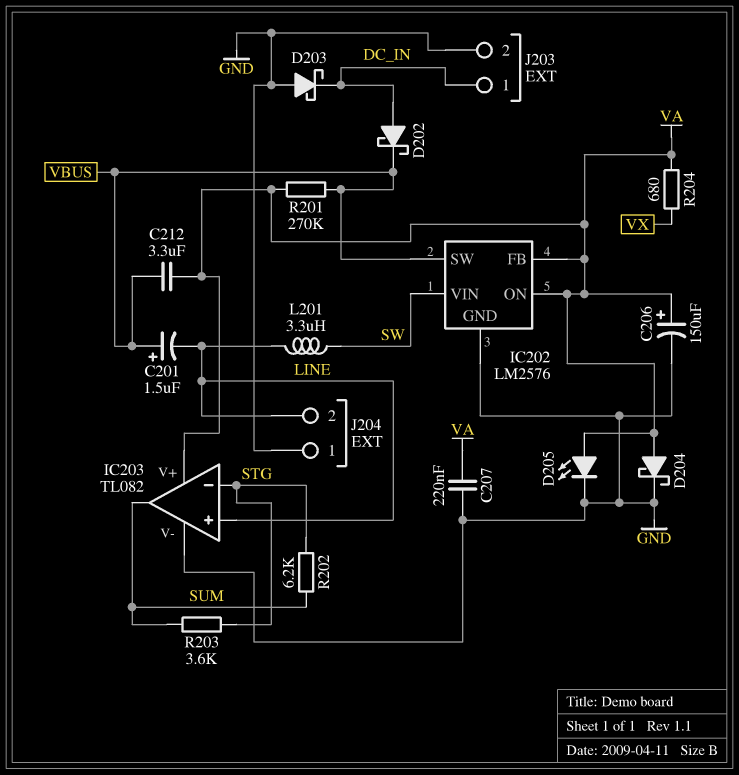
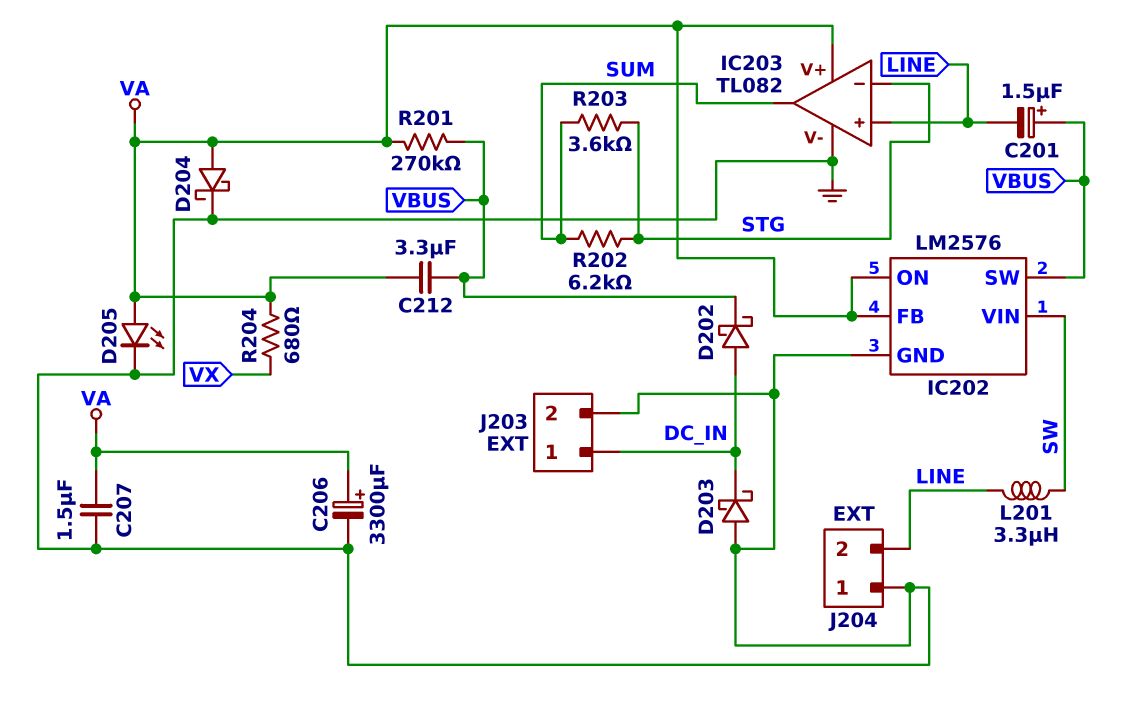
C206: 150uF (plus VA, minus GND) -> 3300uF (plus VA, minus GND)
C207: 220nF (GND, VA) -> 1.5uF (GND, VA)

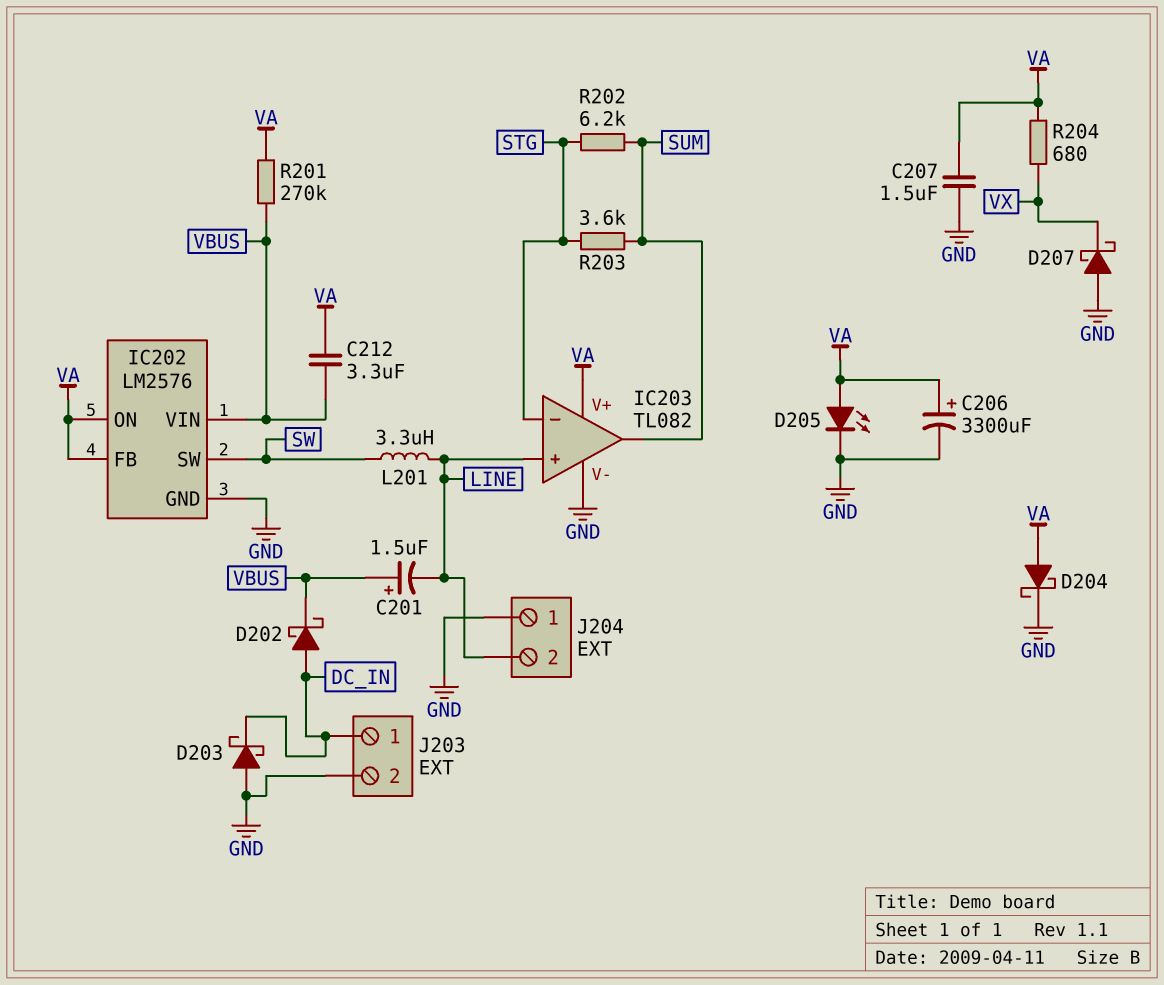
D207: none -> schottky (A GND, K VX)
IC202 pin SW: VBUS -> SW
IC202 pin VIN: SW -> VBUS

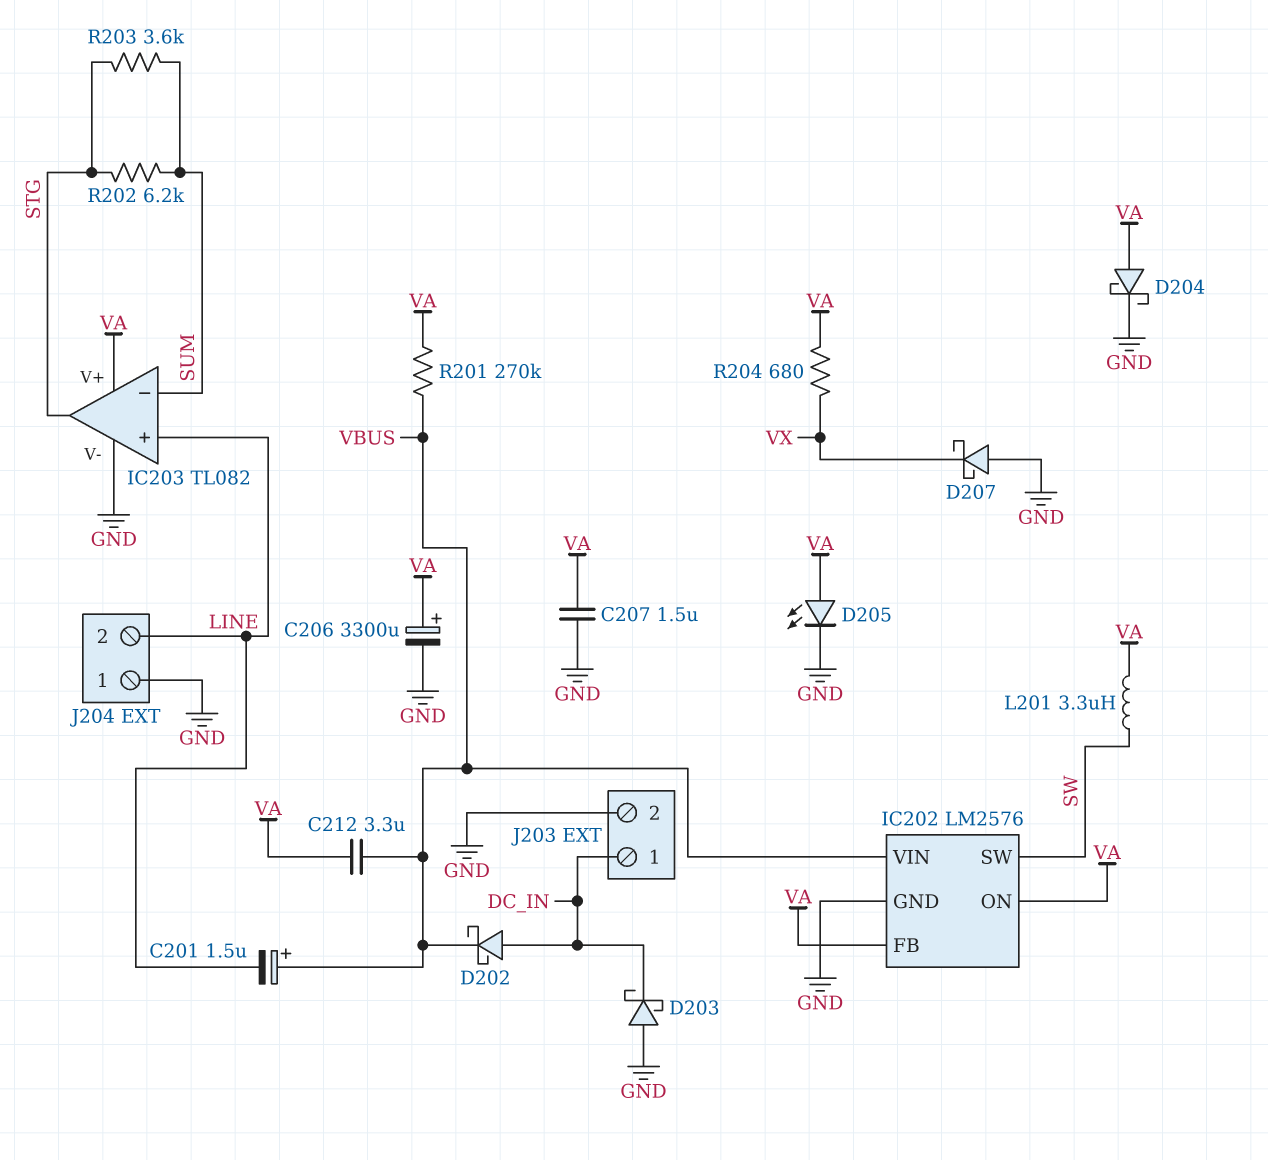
IC203 pin in-: STG -> SUM
IC203 pin out: SUM -> STG
L201: 3.3uH (LINE, SW) -> 3.3uH (SW, VA)

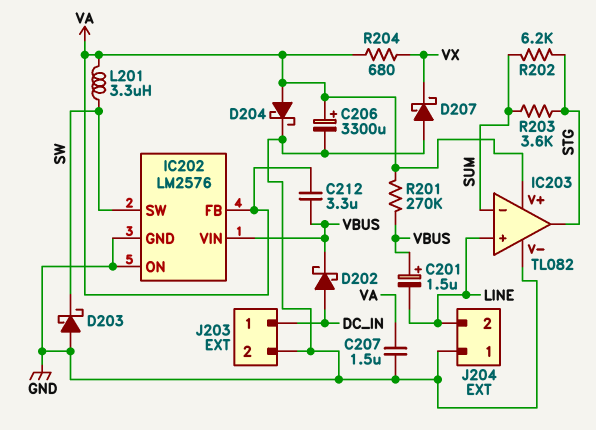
D203: schottky (A GND, K DC_IN) -> schottky (A GND, K SW)
D205: LED (A VA, K GND) -> none
IC202 pin ON: VA -> GND

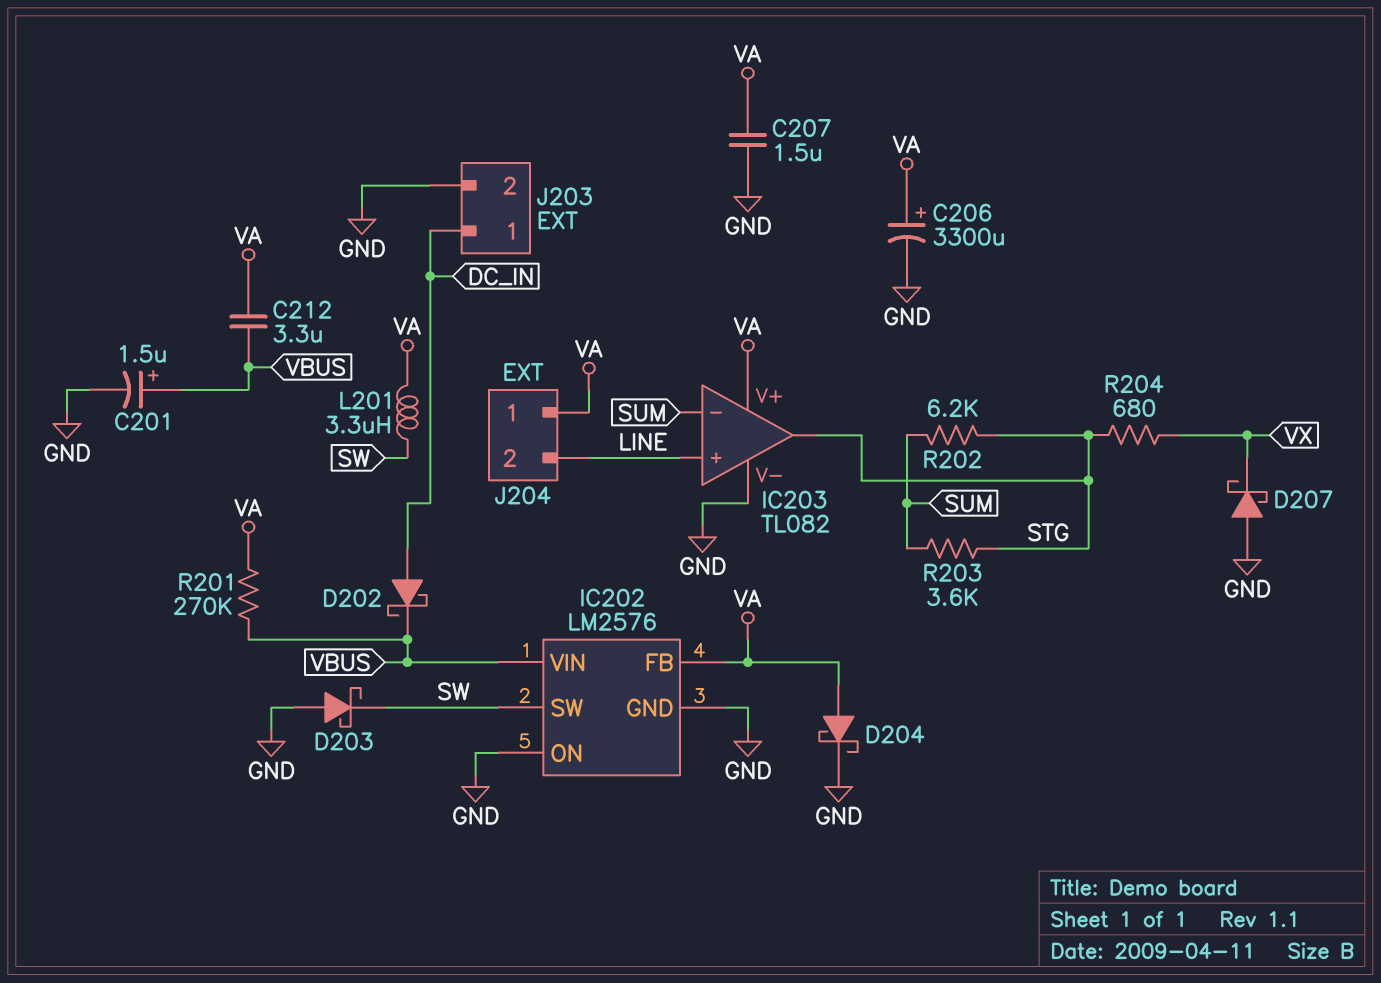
C201: 1.5uF (plus VBUS, minus LINE) -> 1.5uF (plus VBUS, minus GND)
J204 pin 1: GND -> VA
R204: 680 (VA, VX) -> 680 (STG, VX)

